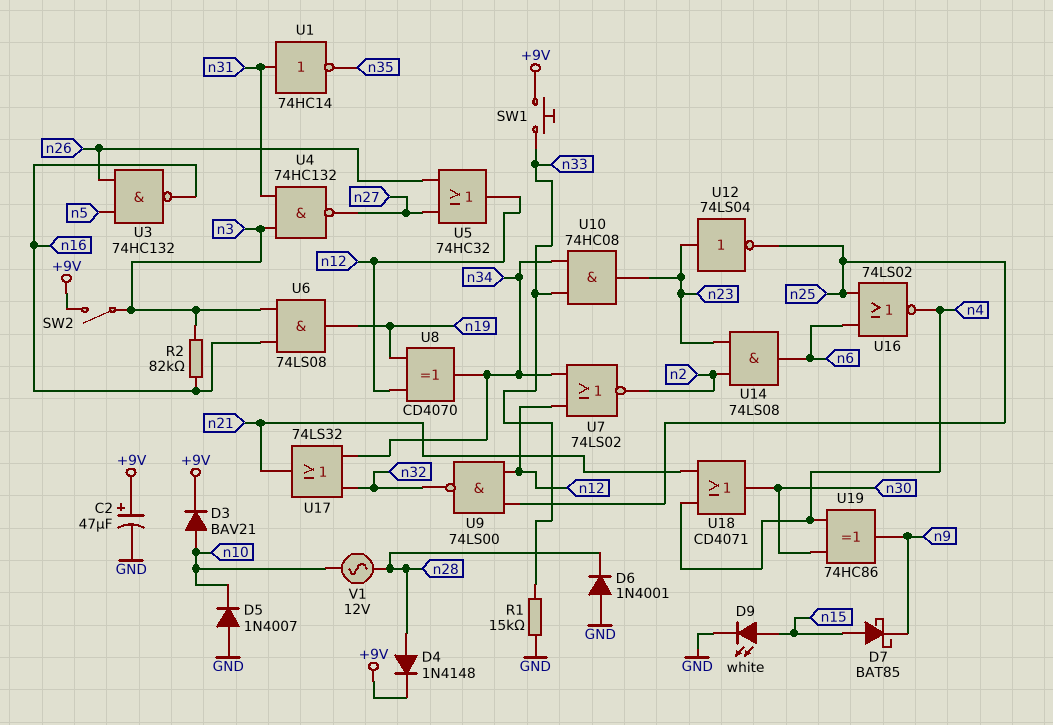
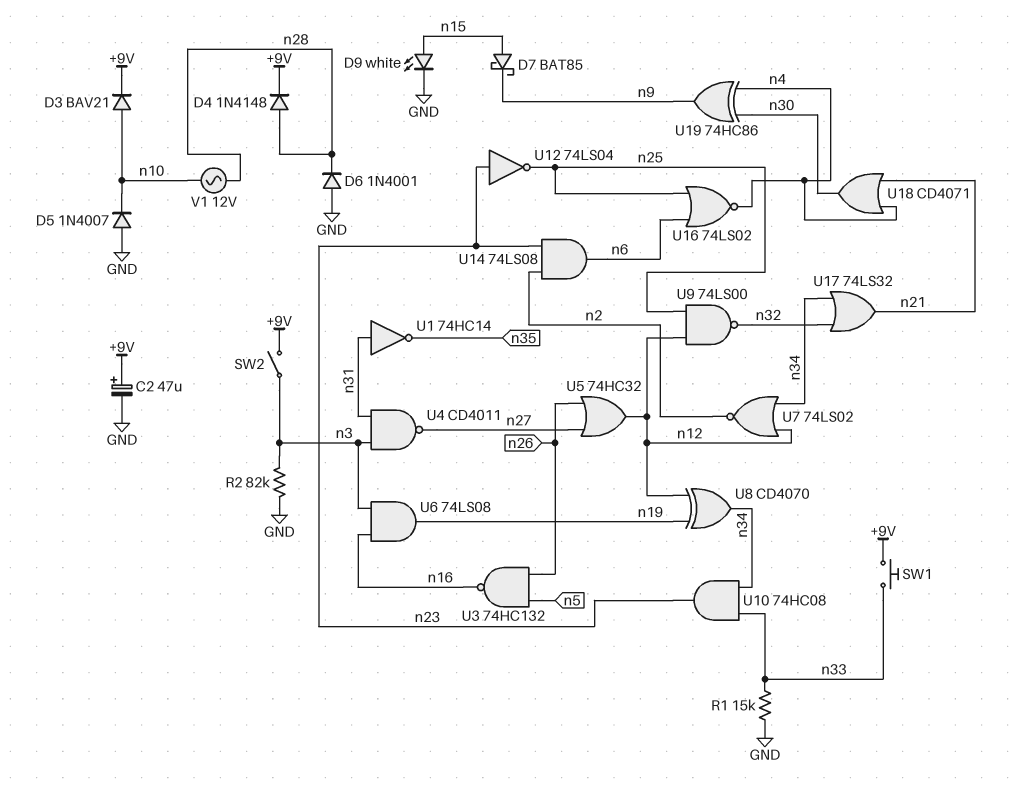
R2: 82k (n3, n16) -> 82k (GND, n3)
U4: NAND 74HC132 (in n3, in n31, out n27) -> NAND CD4011 (in n3, in n31, out n27)

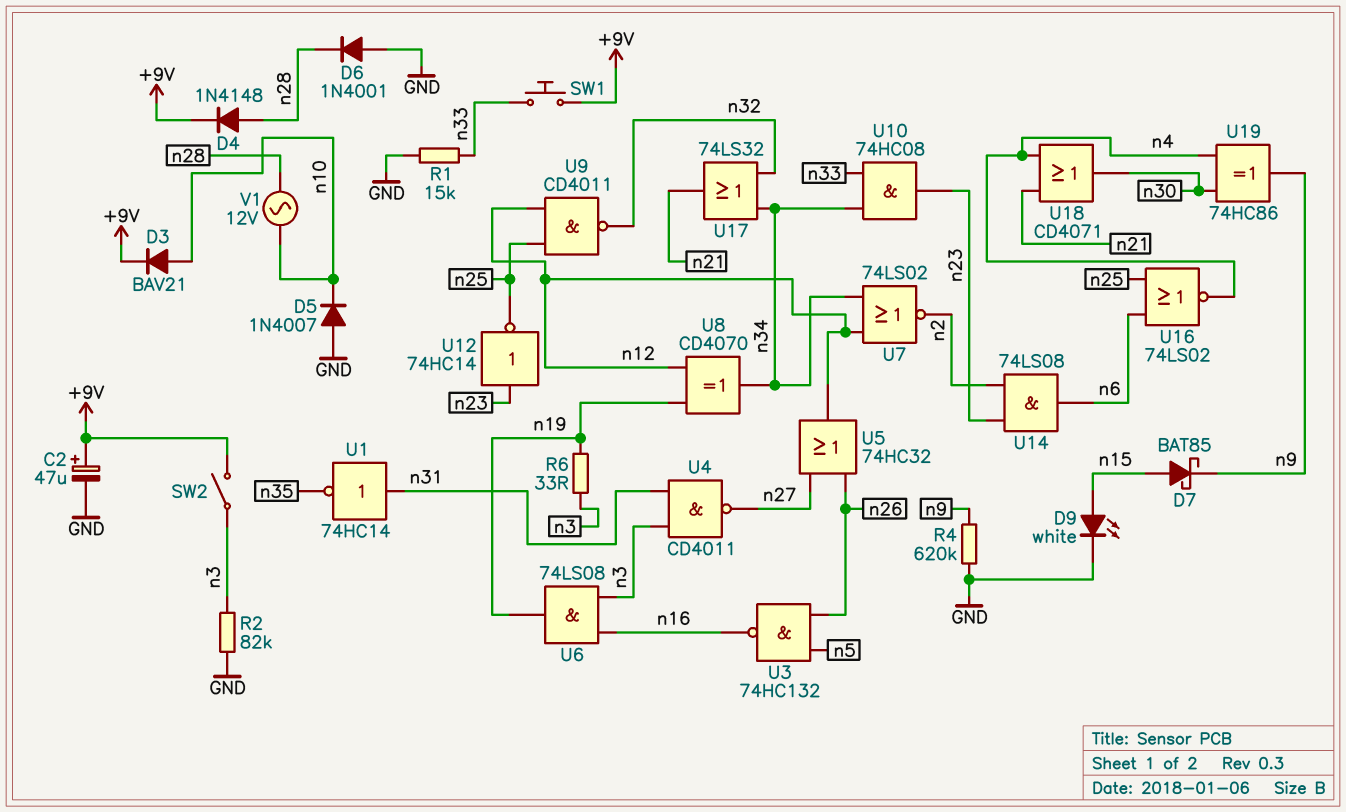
R4: none -> 620k (GND, n9)
R6: none -> 33 (n3, n19)
U9: NAND 74LS00 (in n12, in n25, out n32) -> NAND CD4011 (in n12, in n25, out n32)
U12: NOT 74LS04 (in n23, out n25) -> NOT 74HC14 (in n23, out n25)

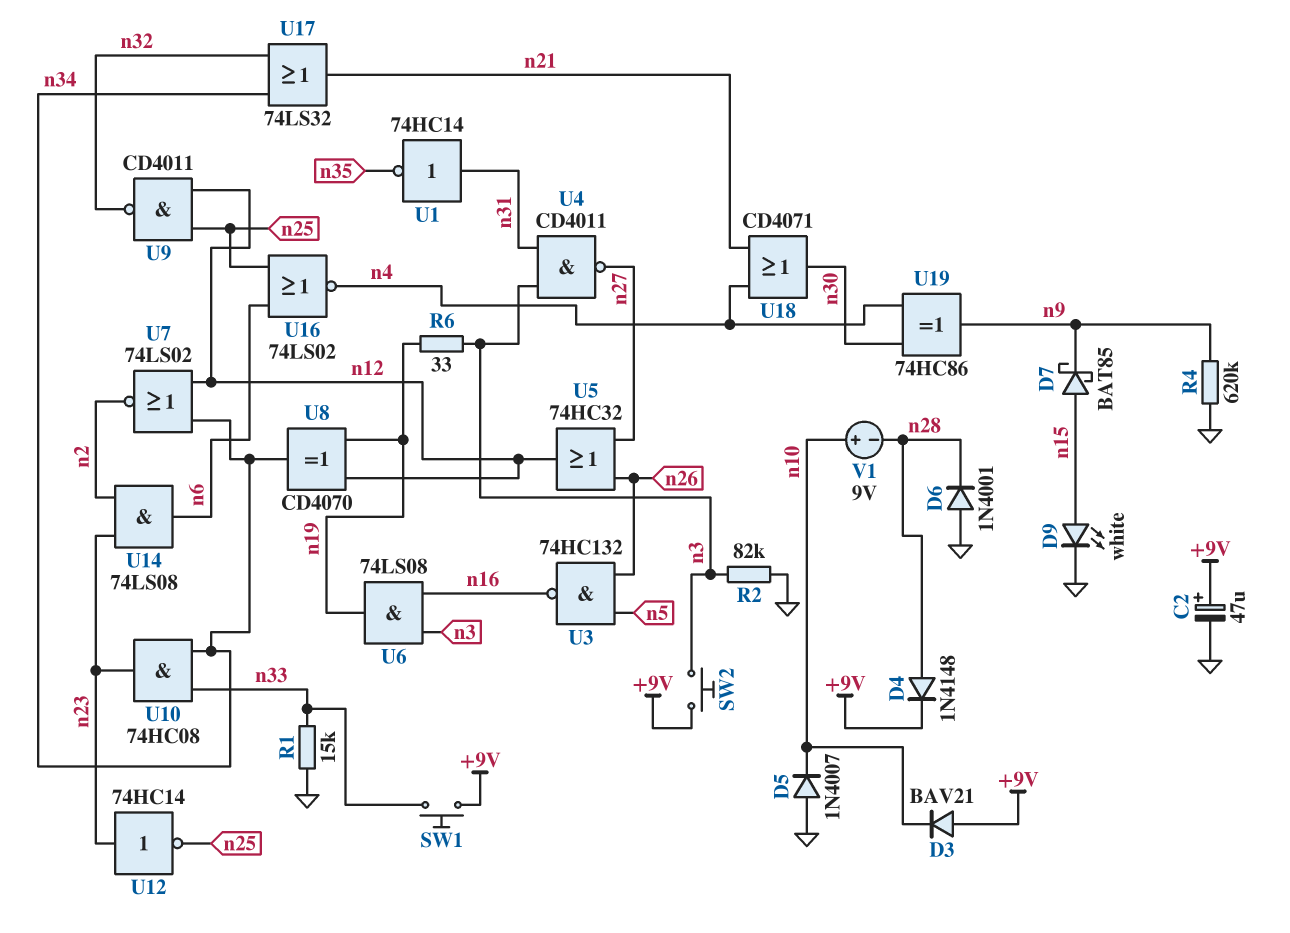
D3: diode BAV21 (A n10, K +9V) -> diode BAV21 (A +9V, K n10)
SW2: switch (+9V, n3) -> button (+9V, n3)
V1: AC 12V (n10, n28) -> 9V (plus n10, minus n28)

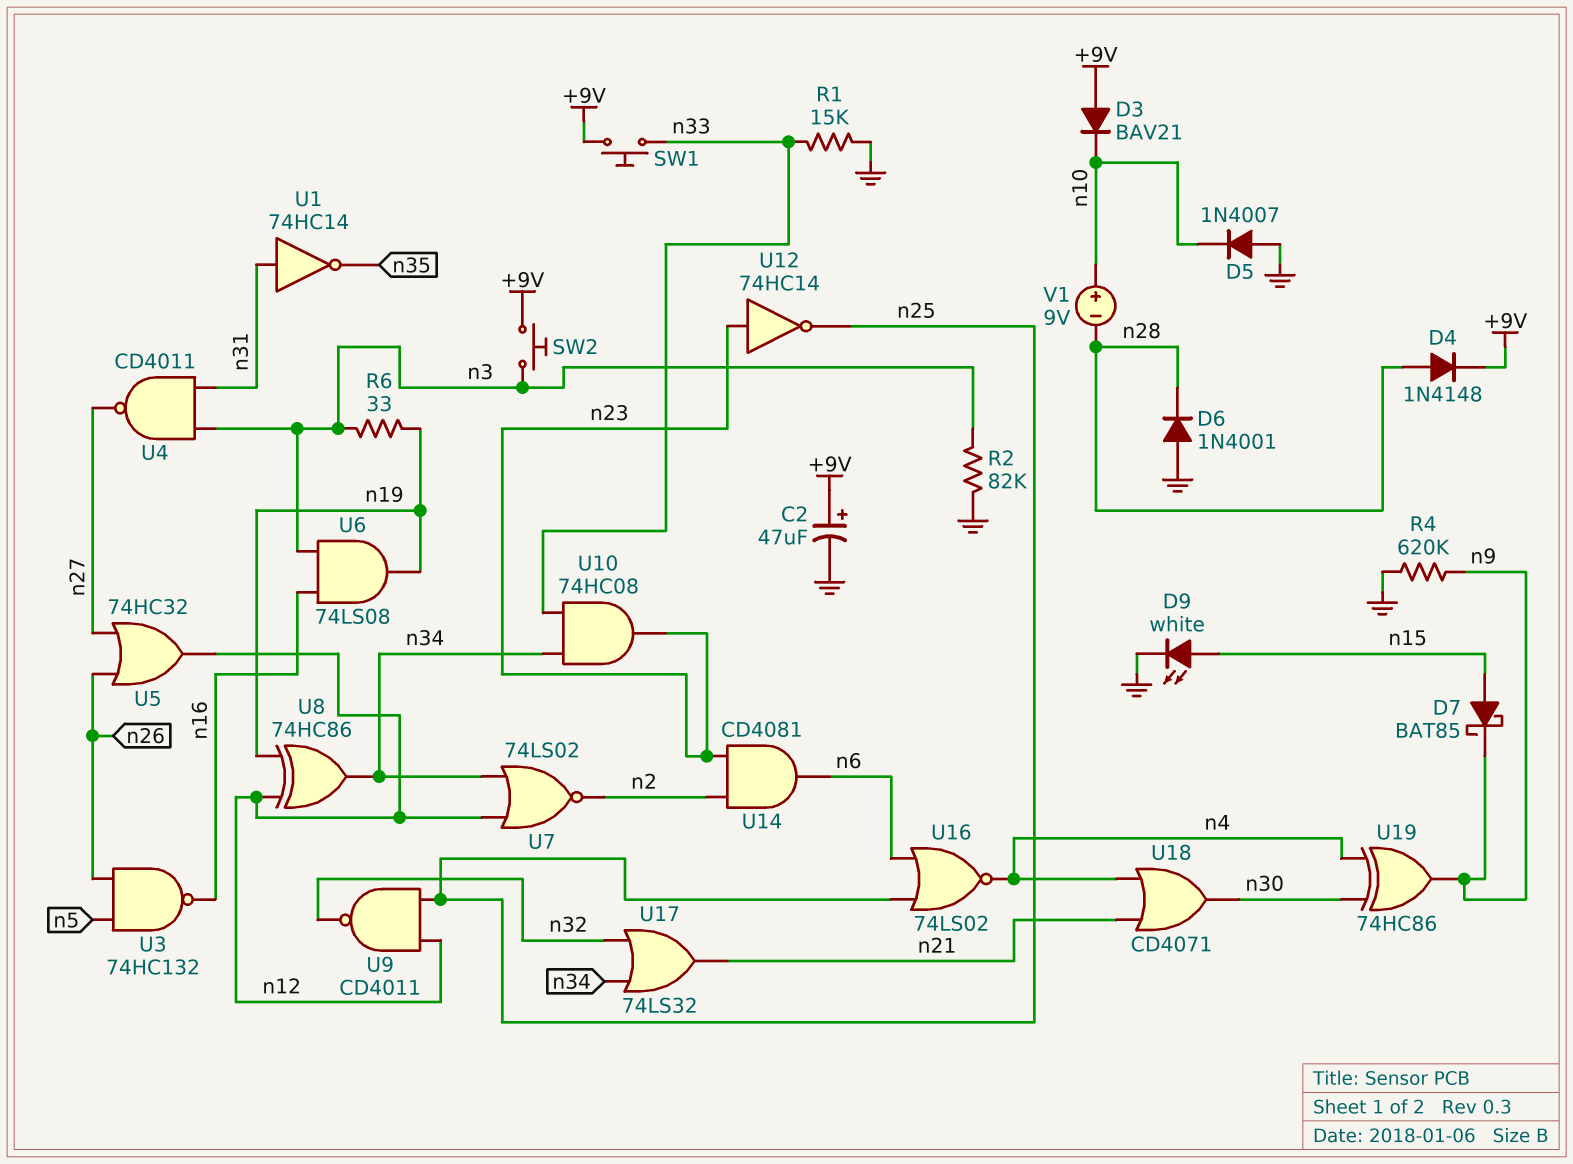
U8: XOR CD4070 (in n12, in n19, out n34) -> XOR 74HC86 (in n12, in n19, out n34)
U14: AND 74LS08 (in n2, in n23, out n6) -> AND CD4081 (in n2, in n23, out n6)

